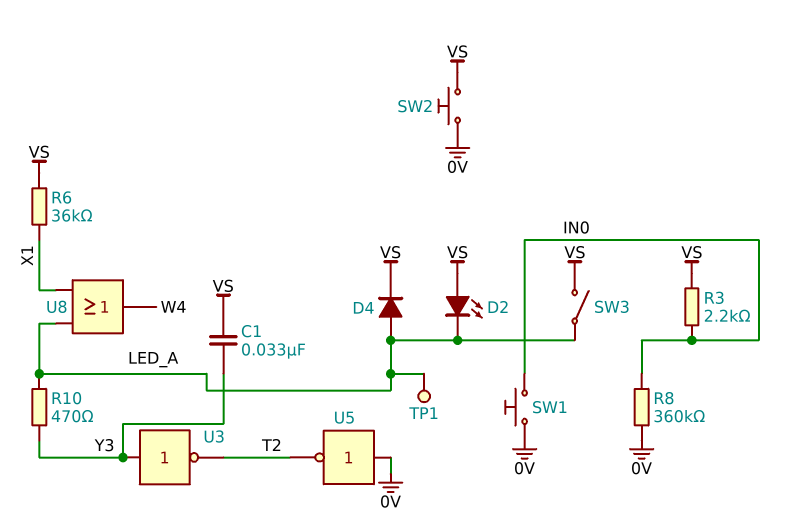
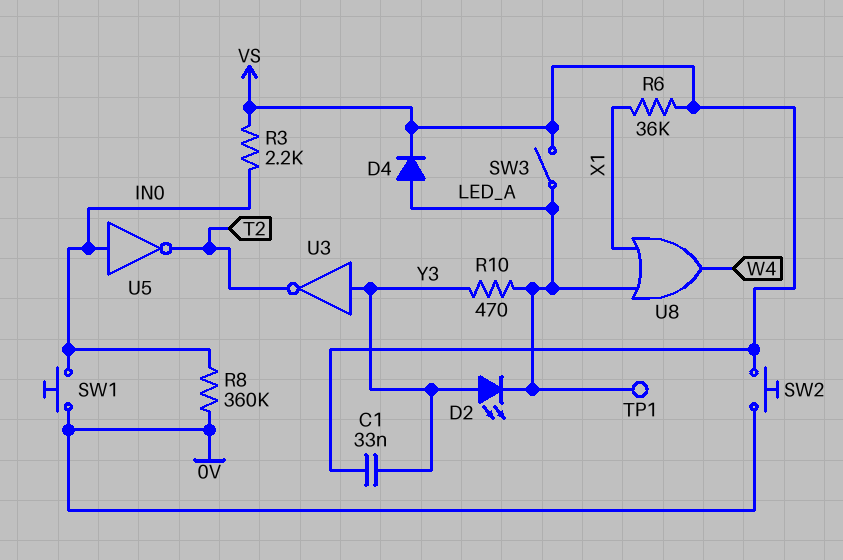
D2: LED (A VS, K LED_A) -> LED (A Y3, K LED_A)
U5: NOT (in 0V, out T2) -> NOT (in IN0, out T2)

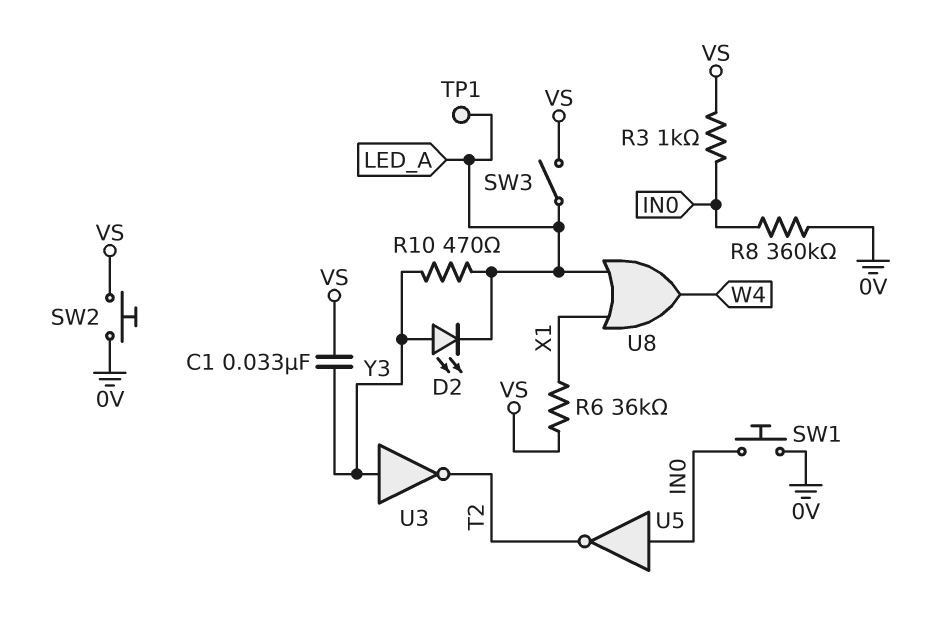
D4: diode (A LED_A, K VS) -> none
R3: 2.2k (IN0, VS) -> 1k (IN0, VS)

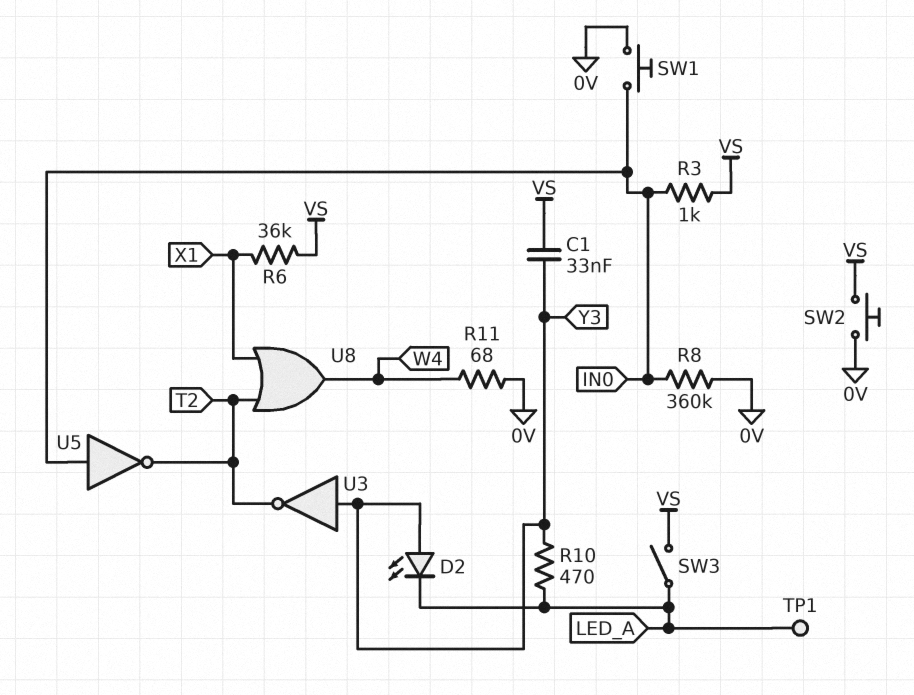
R11: none -> 68 (0V, W4)
U8: OR (in LED_A, in X1, out W4) -> OR (in T2, in X1, out W4)

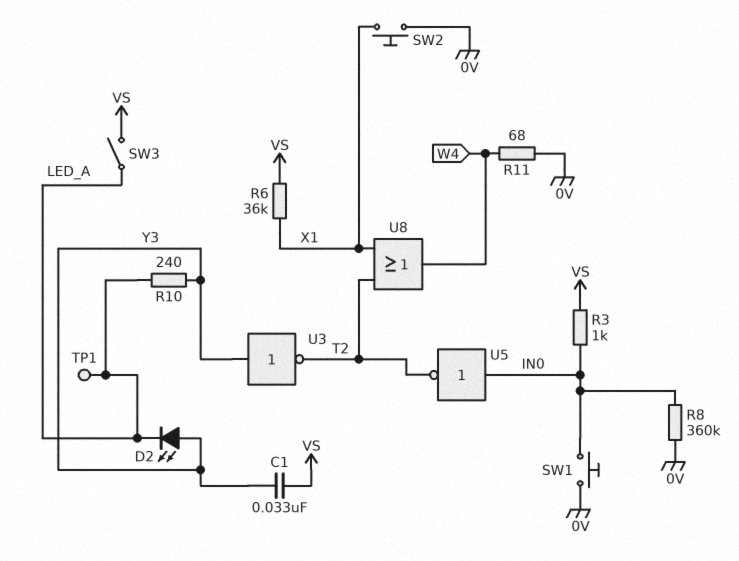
R10: 470 (LED_A, Y3) -> 240 (LED_A, Y3)
SW2: button (0V, VS) -> button (0V, X1)

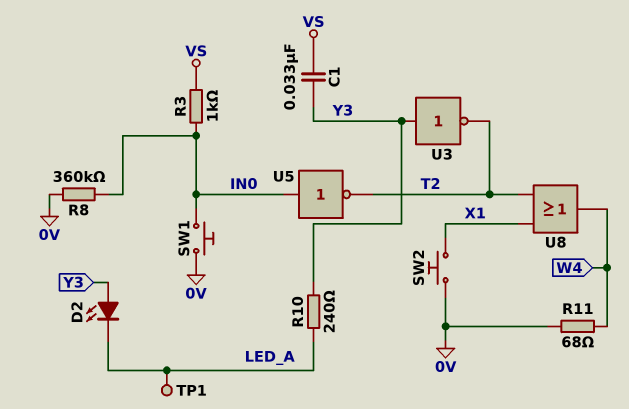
R6: 36k (VS, X1) -> none
SW3: switch (LED_A, VS) -> none

